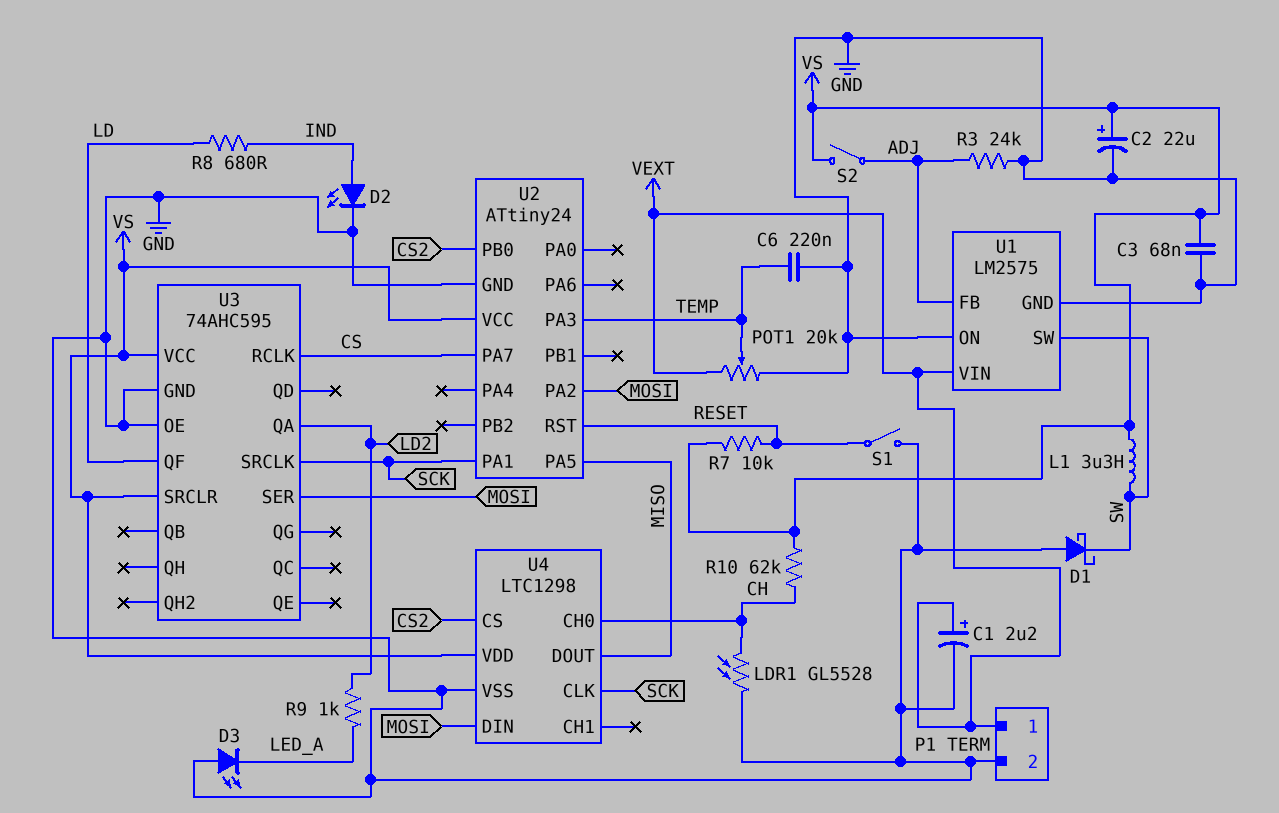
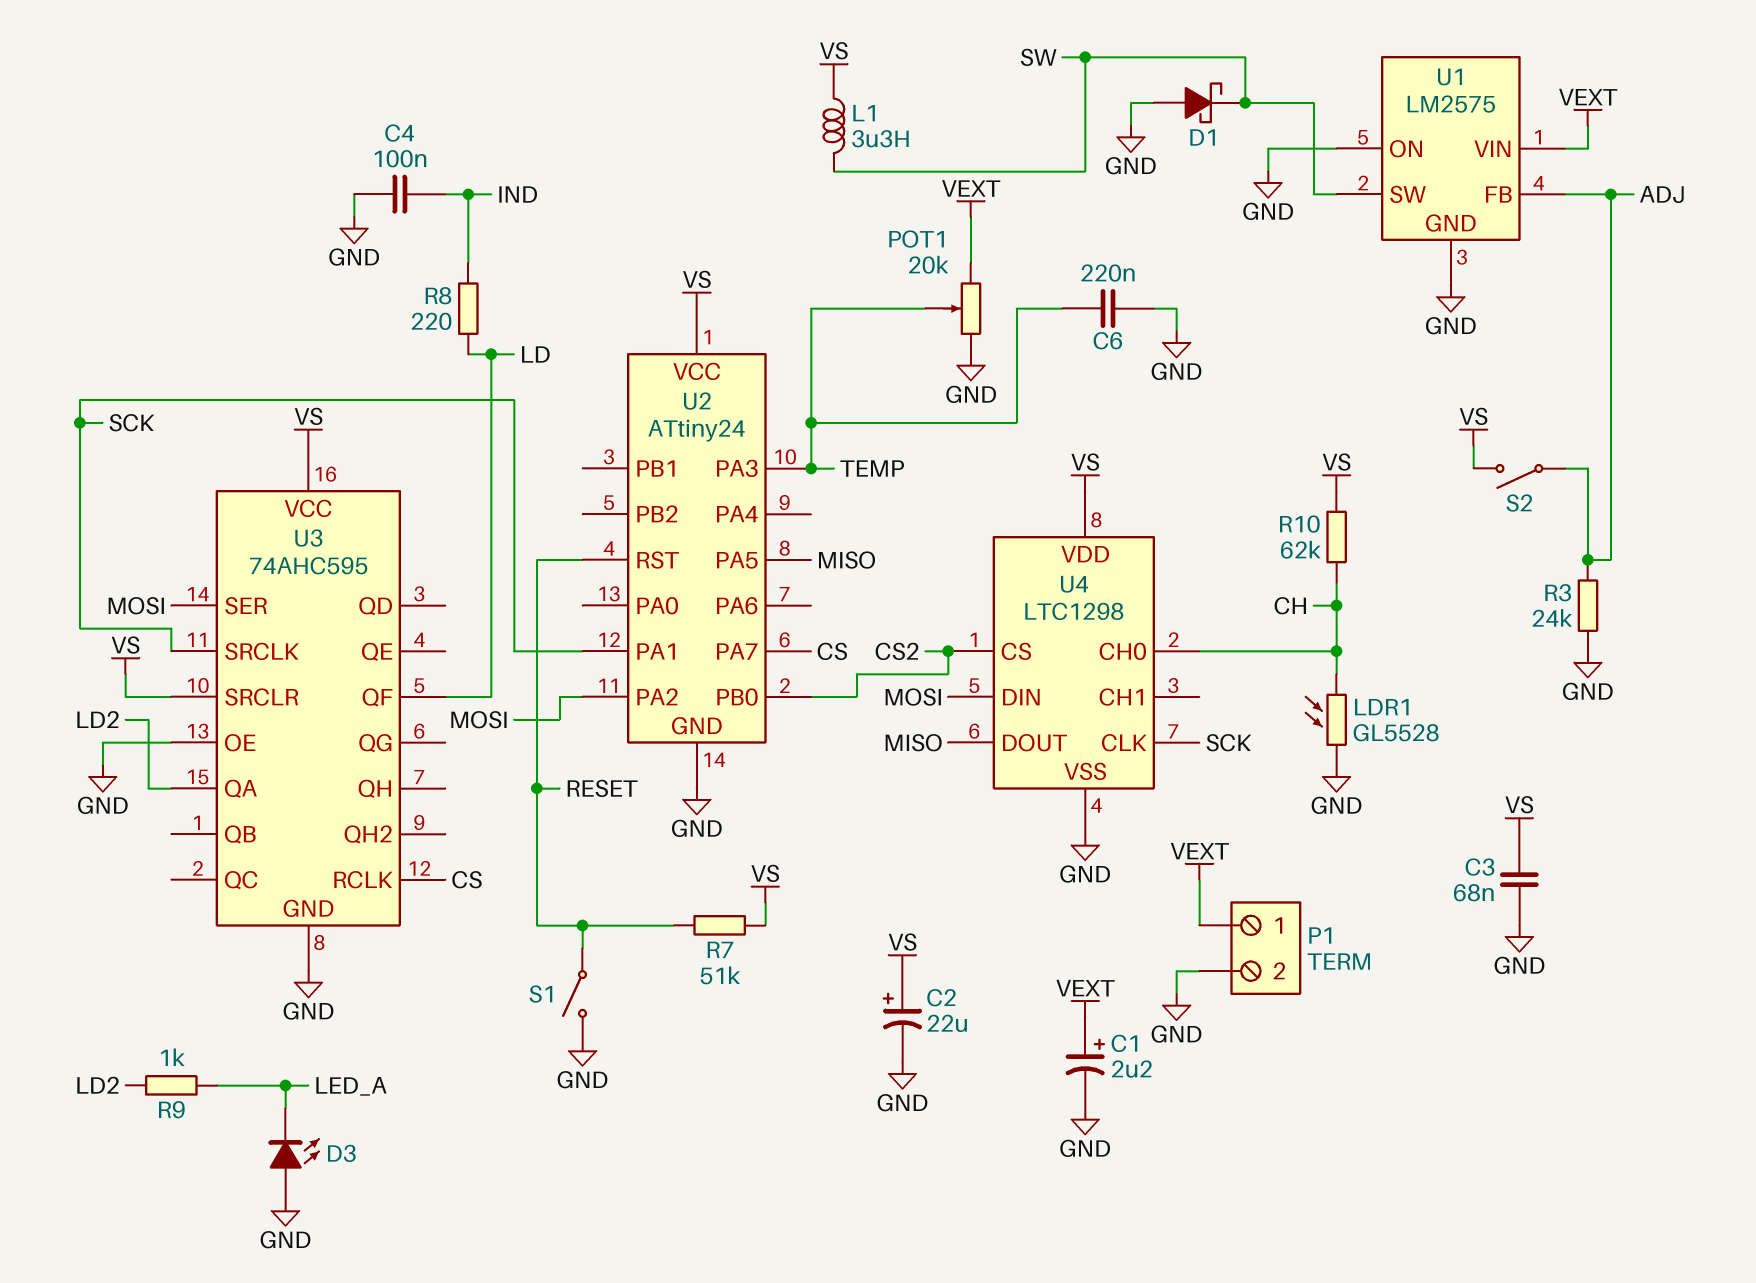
C4: none -> 100nF (GND, IND)
D2: LED (A IND, K GND) -> none
R7: 10k (RESET, VS) -> 51k (RESET, VS)
R8: 680 (IND, LD) -> 220 (IND, LD)

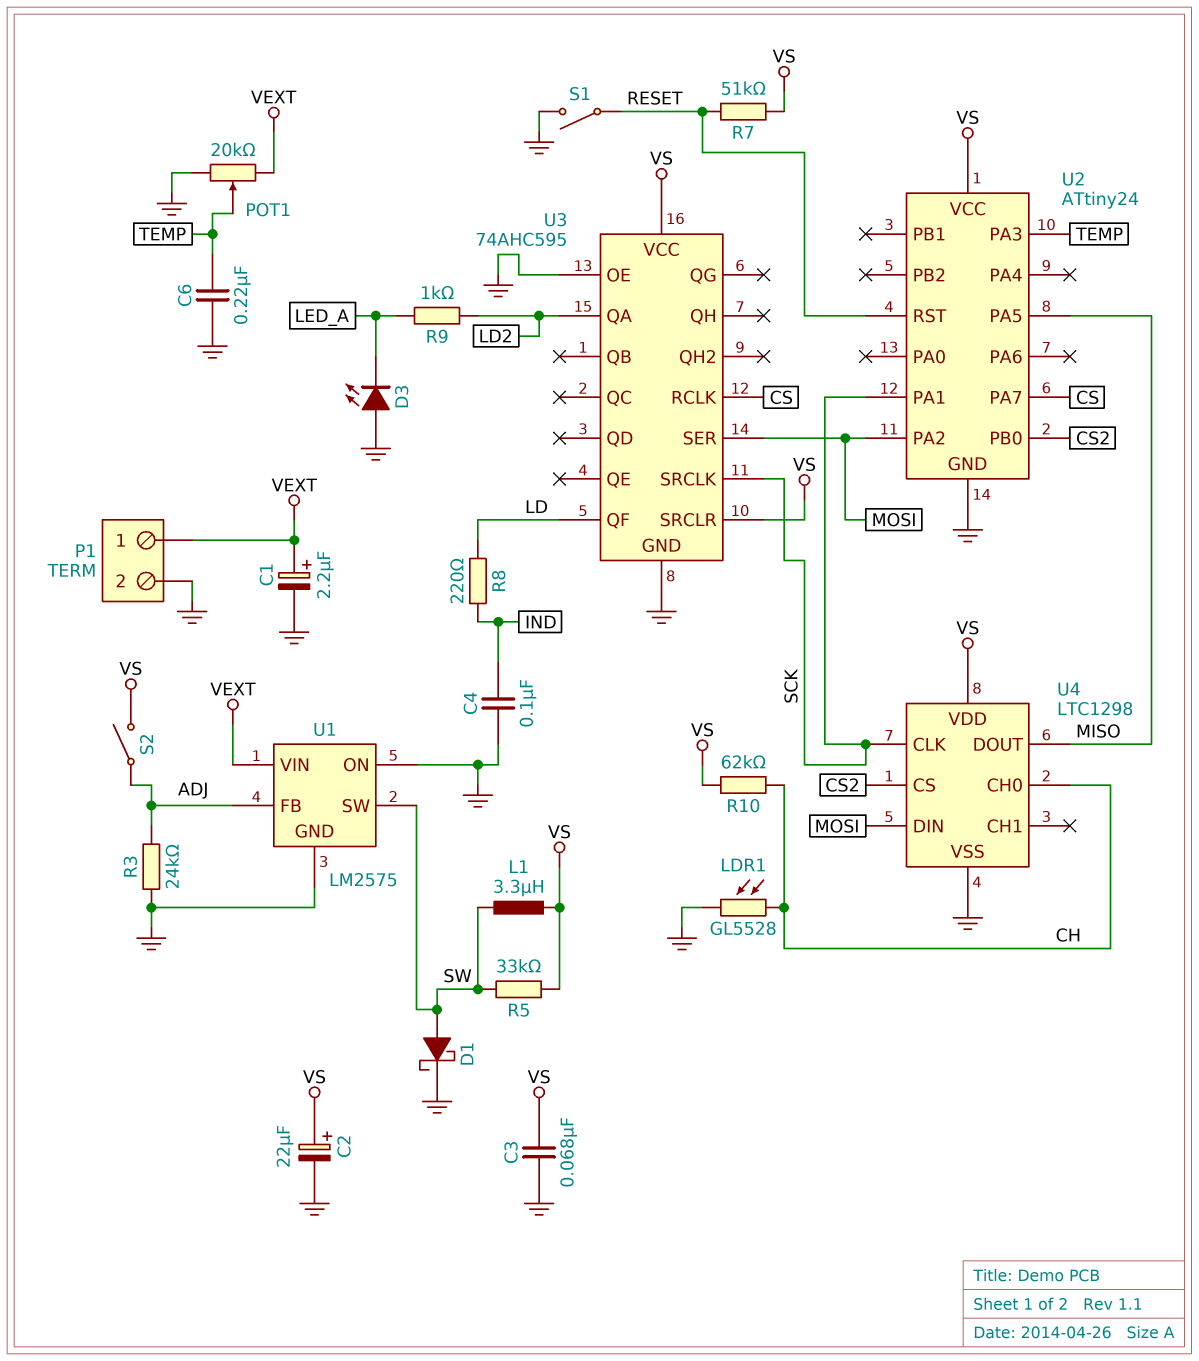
D1: schottky (A GND, K SW) -> schottky (A SW, K GND)
R5: none -> 33k (SW, VS)

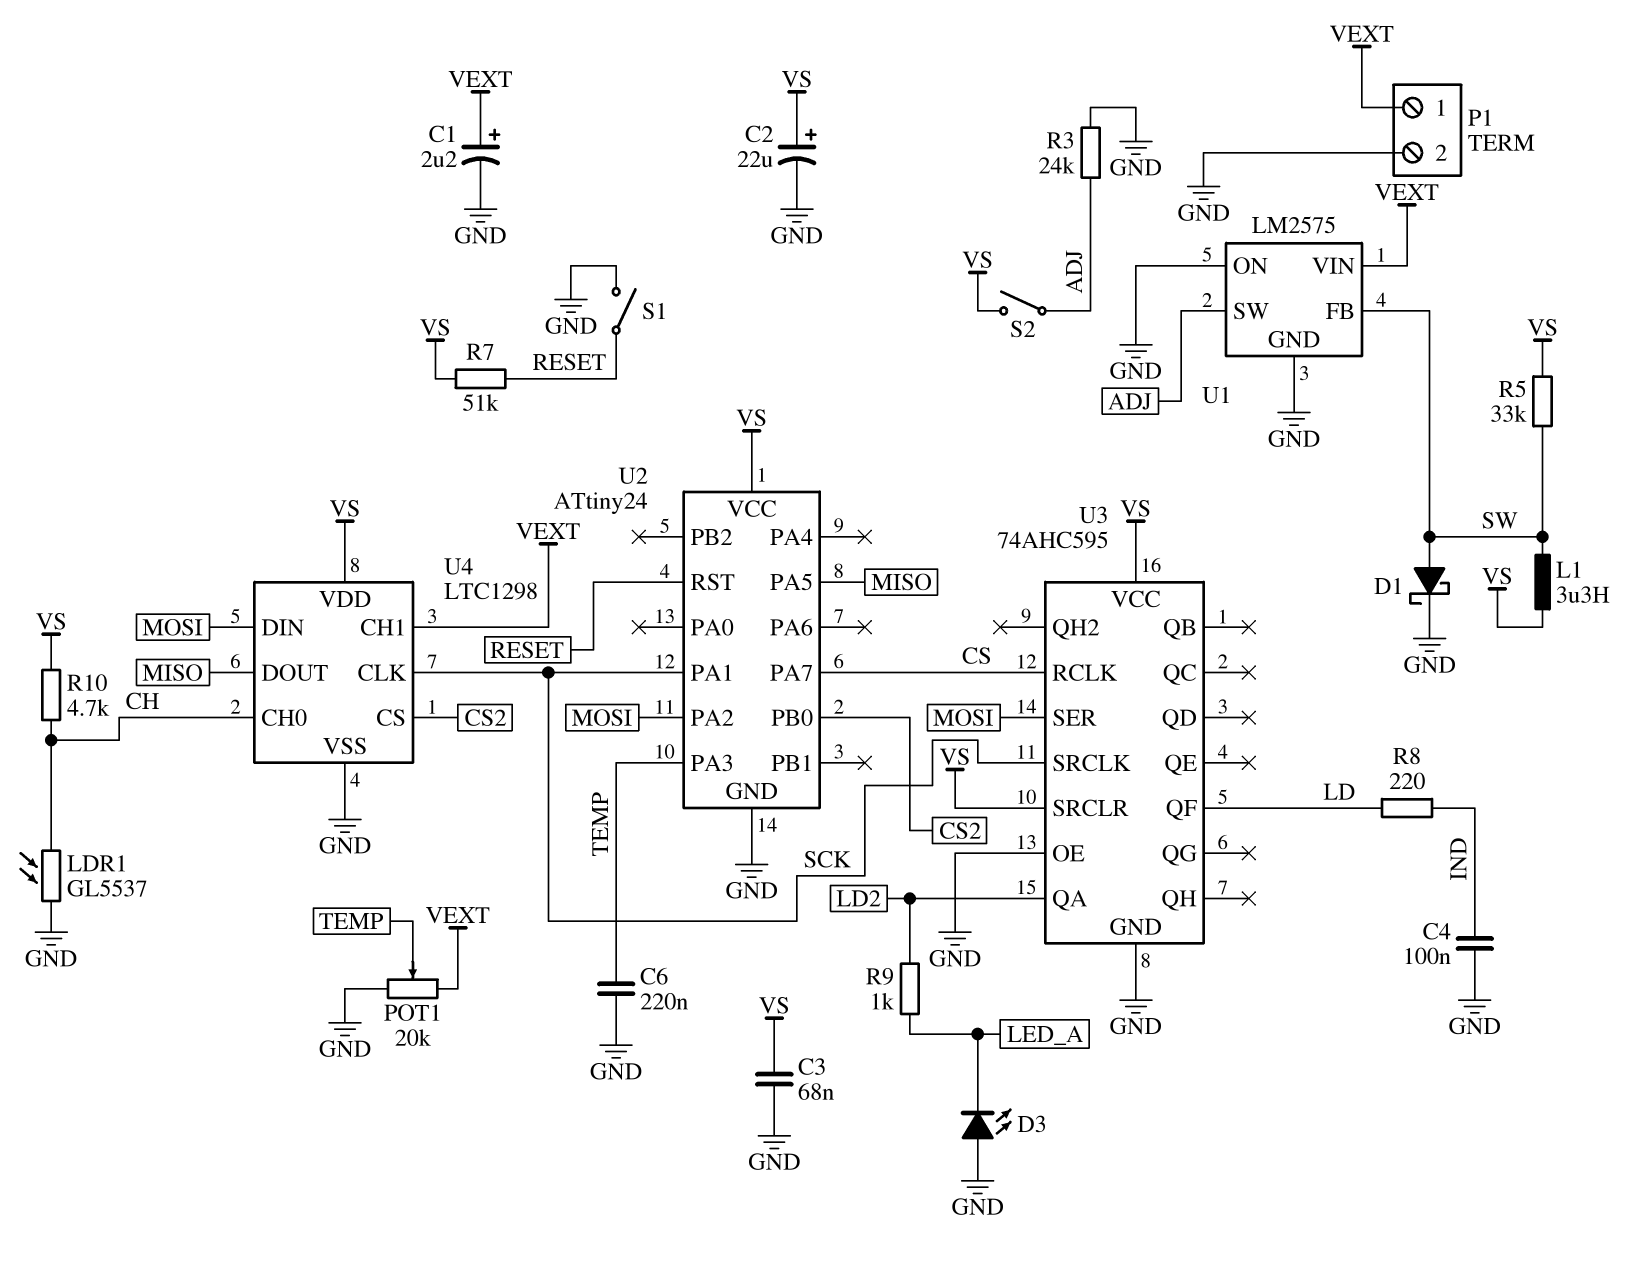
LDR1: GL5528 (CH, GND) -> GL5537 (CH, GND)
R10: 62k (CH, VS) -> 4.7k (CH, VS)
U1 pin FB: ADJ -> SW
U1 pin SW: SW -> ADJ
U4 pin CH1: none -> VEXT

